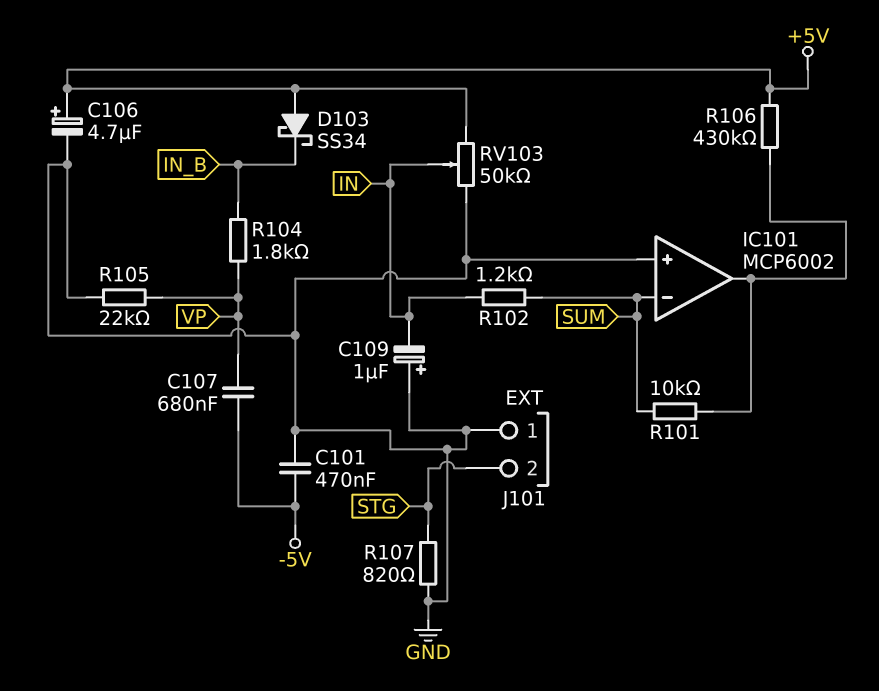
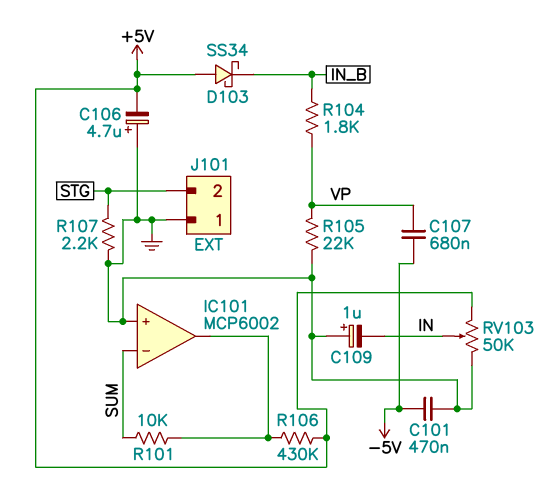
C106: 4.7uF (plus +5V, minus GND) -> 4.7uF (plus GND, minus +5V)
R102: 1.2k (IN, SUM) -> none
R107: 820 (GND, STG) -> 2.2k (GND, STG)

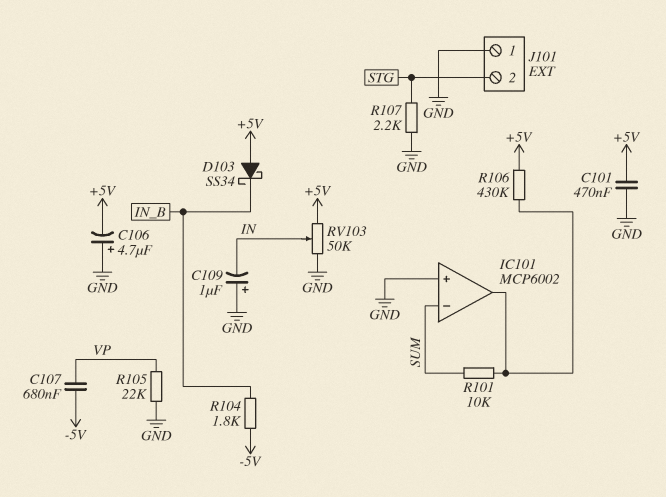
C101: 470nF (-5V, GND) -> 470nF (+5V, GND)
R104: 1.8k (IN_B, VP) -> 1.8k (-5V, IN_B)

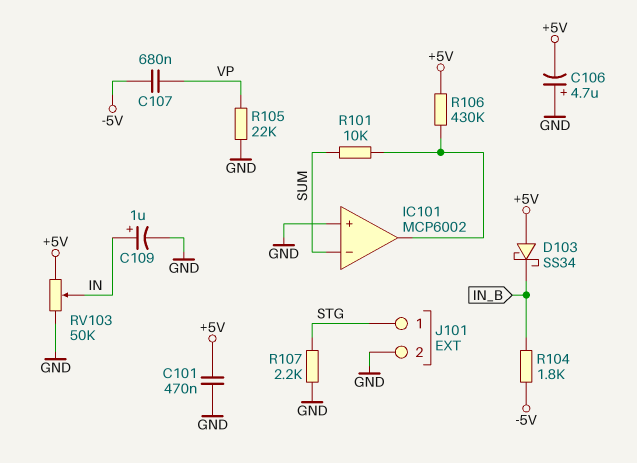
C109: 1uF (plus GND, minus IN) -> 1uF (plus IN, minus GND)
J101 pin 1: GND -> STG
J101 pin 2: STG -> GND

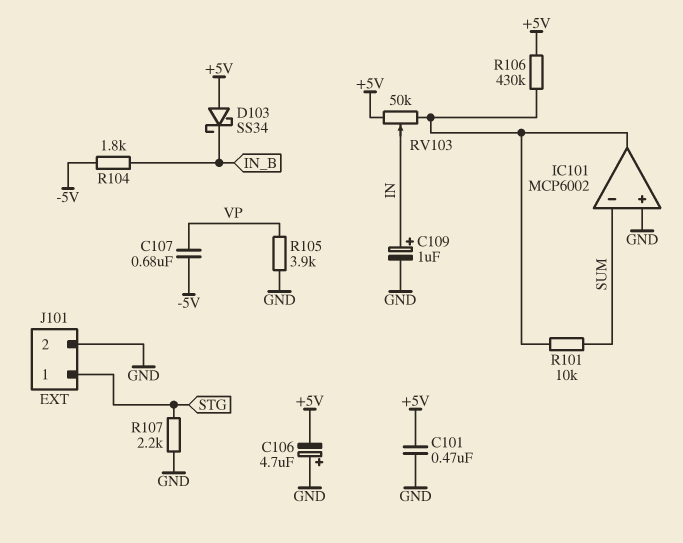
R105: 22k (GND, VP) -> 3.9k (GND, VP)
RV103: 50k (+5V, GND, wiper IN) -> 50k (+5V, IC101/out, wiper IN)

